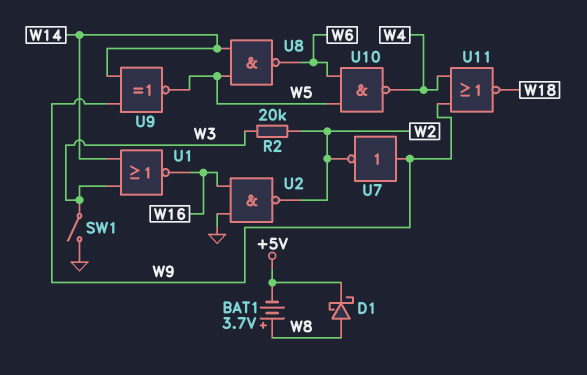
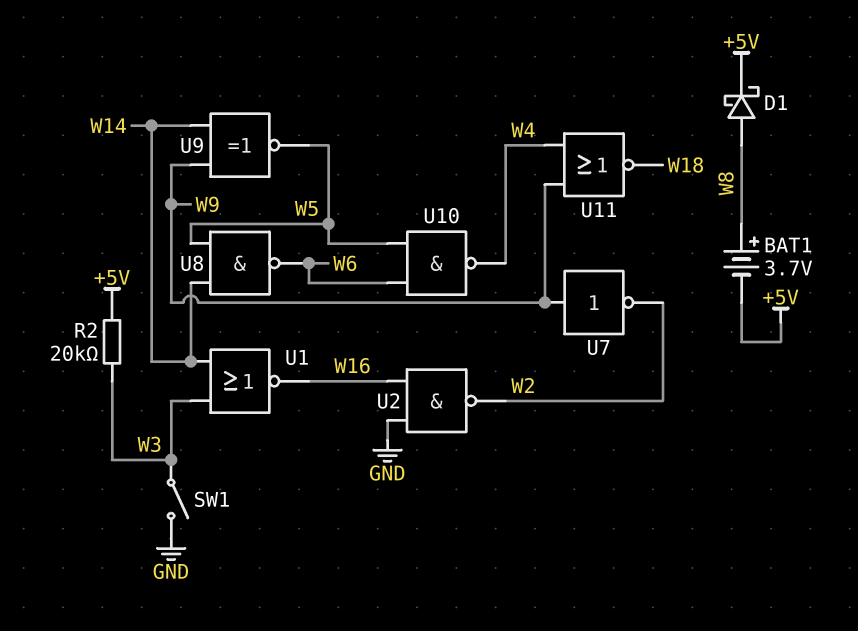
R2: 20k (W2, W3) -> 20k (+5V, W3)

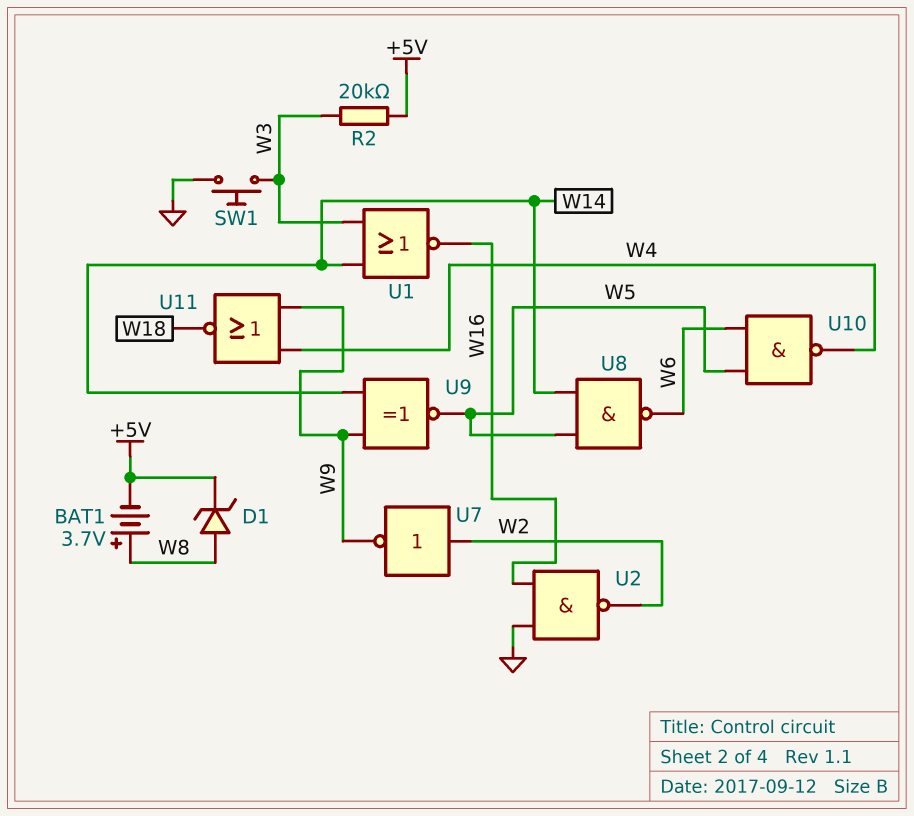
D1: schottky (A W8, K +5V) -> zener (A W8, K +5V)
SW1: switch (GND, W3) -> button (GND, W3)
U7: NOT (in W9, out W2) -> NOT (in W2, out W9)

